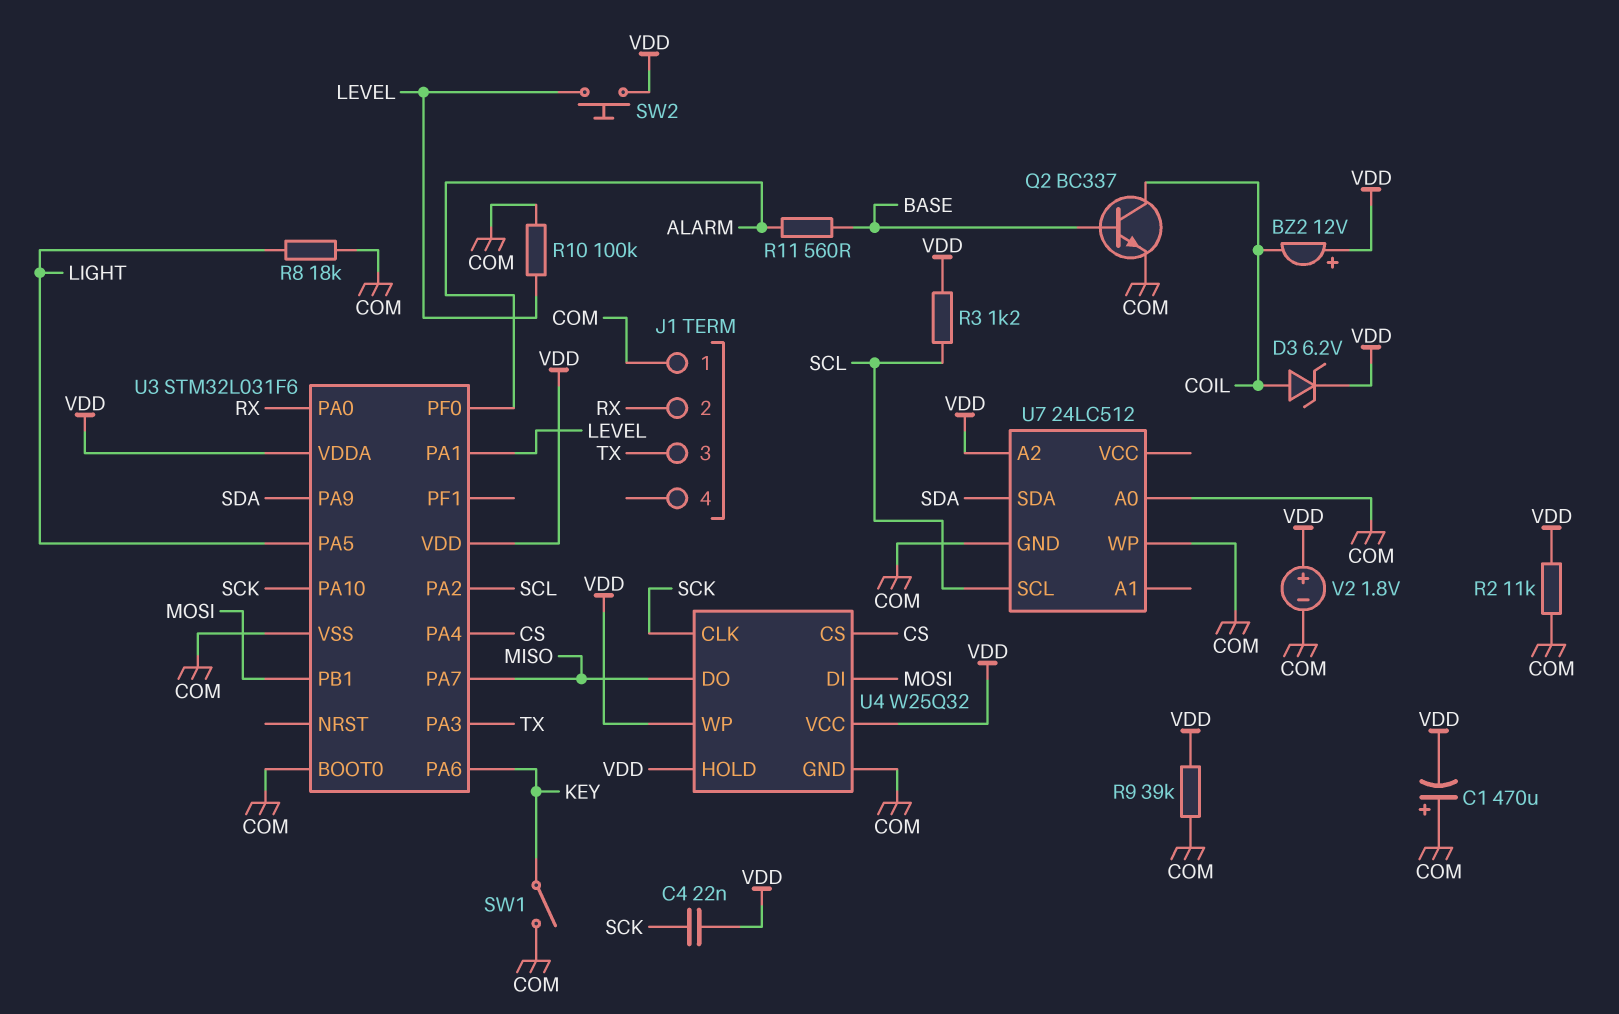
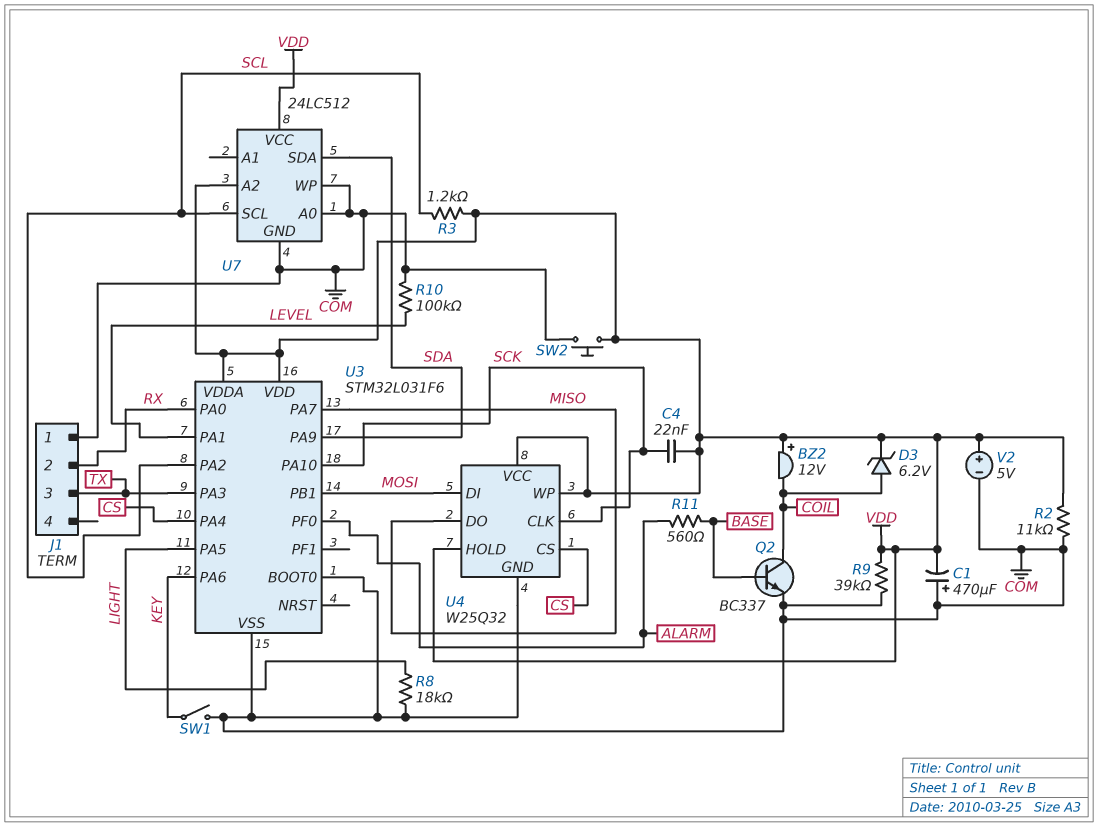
SW2: button (LEVEL, VDD) -> button (COM, VDD)
U7 pin VCC: none -> VDD
V2: 1.8V (plus VDD, minus COM) -> 5V (plus VDD, minus COM)

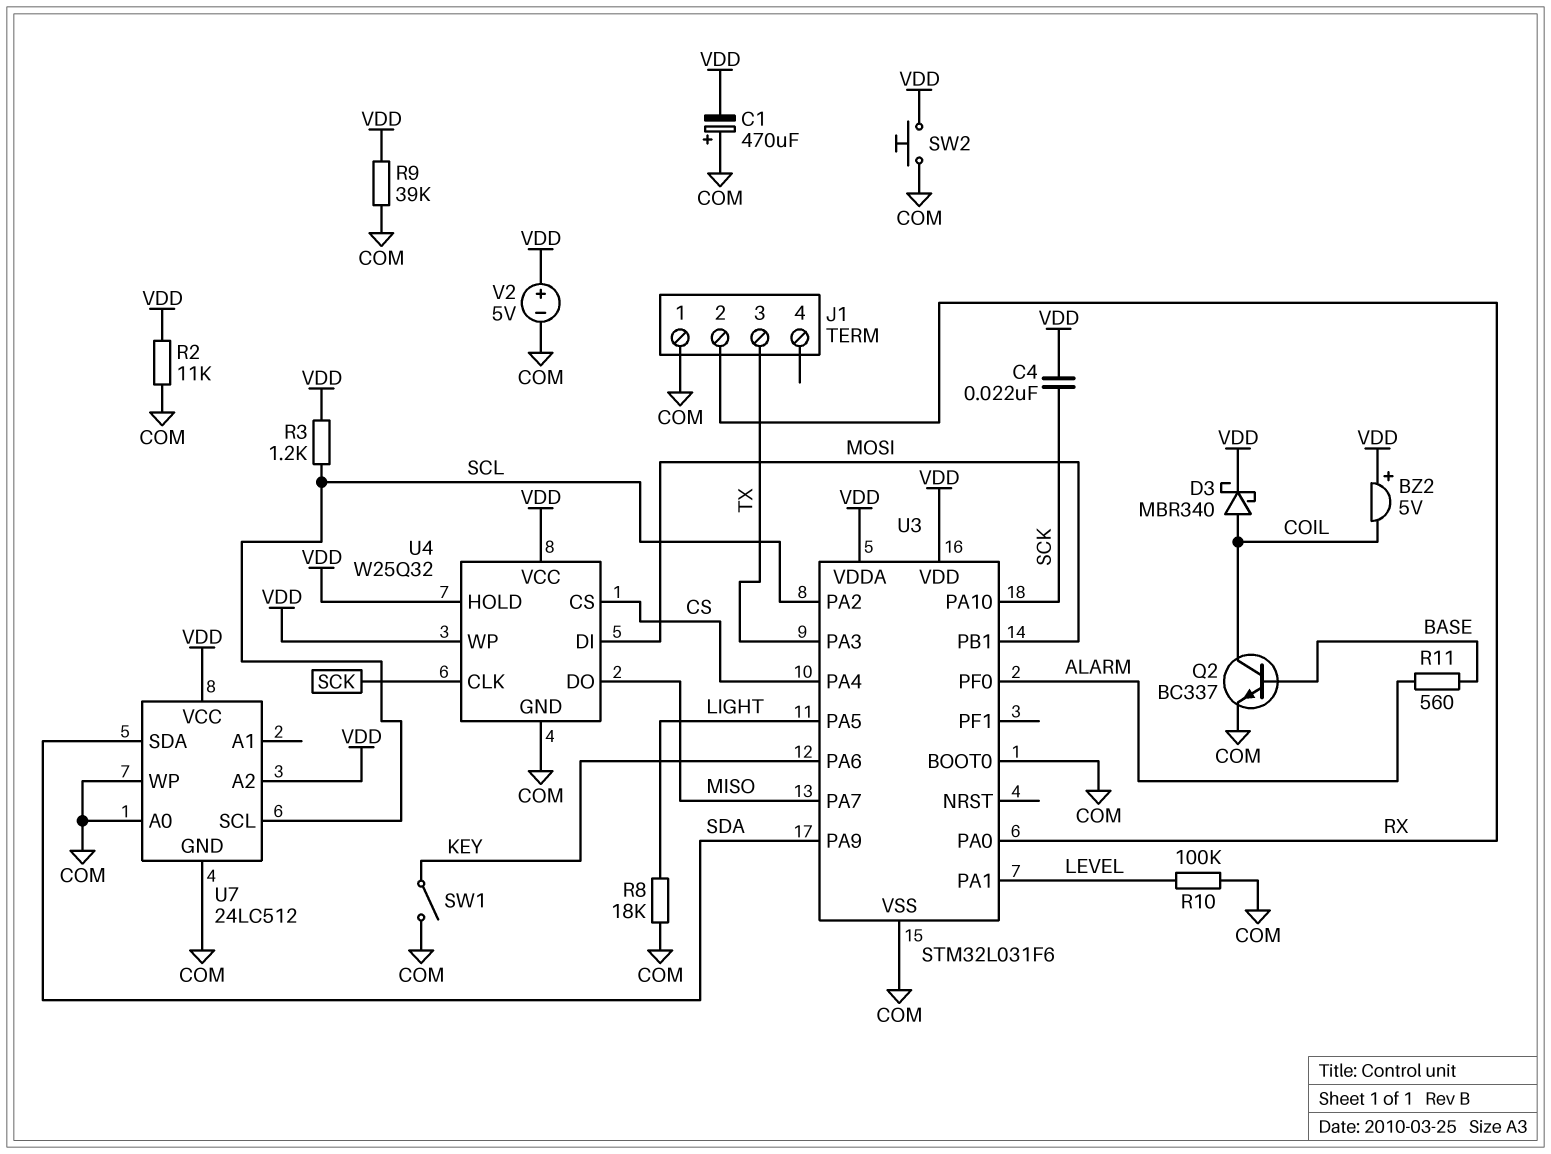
BZ2: buzzer 12V (plus VDD, minus COIL) -> buzzer 5V (plus VDD, minus COIL)
D3: zener 6.2V (A COIL, K VDD) -> schottky MBR340 (A COIL, K VDD)

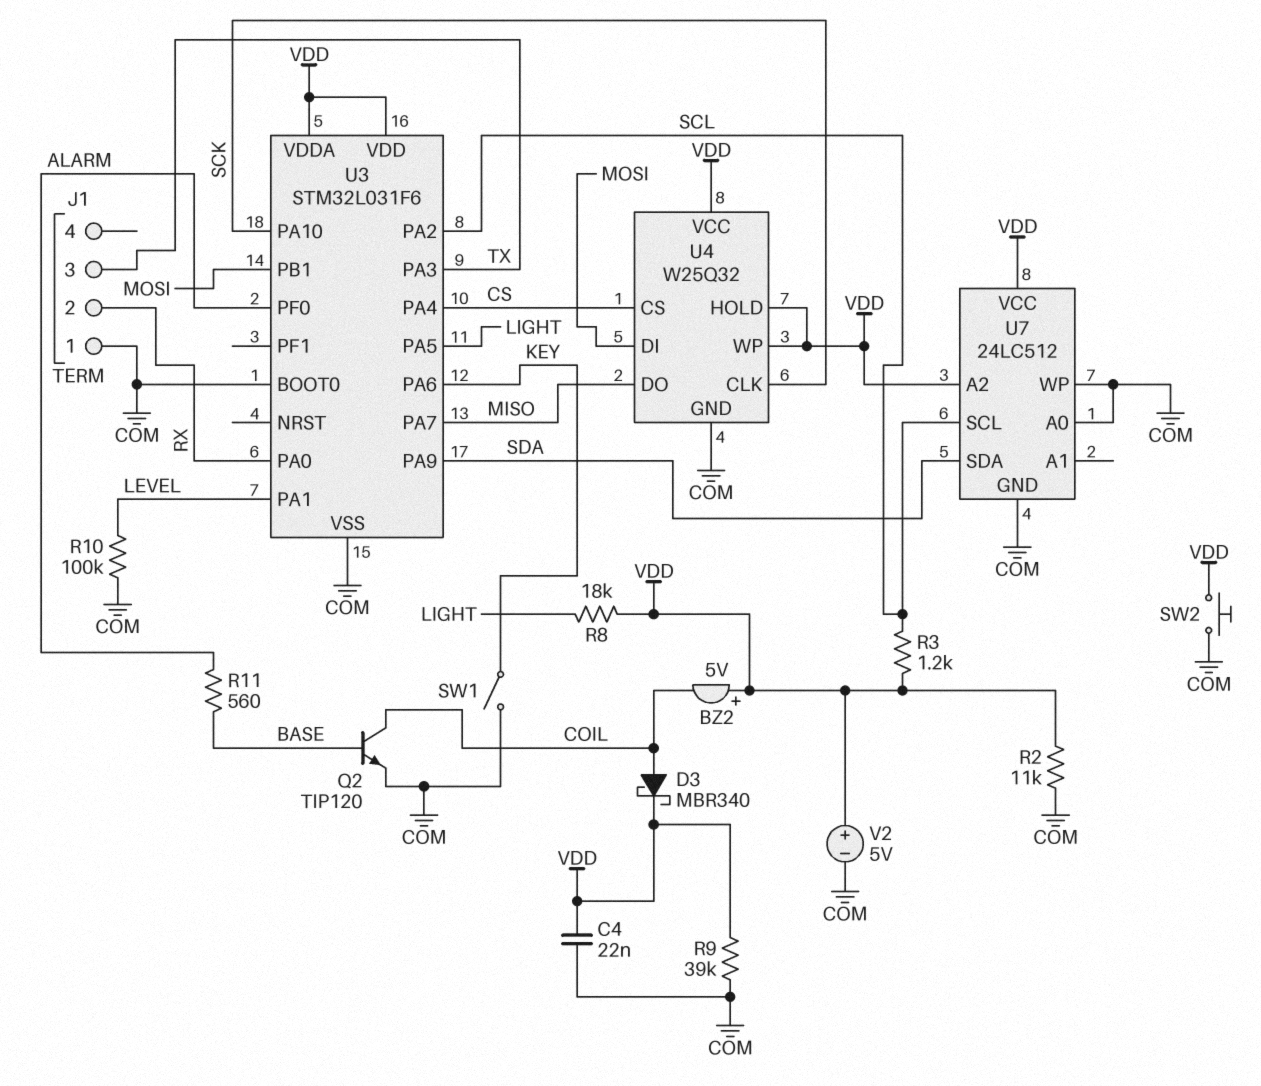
C1: 470uF (plus COM, minus VDD) -> none
C4: 22nF (SCK, VDD) -> 22nF (COM, VDD)
Q2: NPN BC337 (B BASE, C COIL, E COM) -> NPN TIP120 (B BASE, C COIL, E COM)
R8: 18k (COM, LIGHT) -> 18k (LIGHT, VDD)

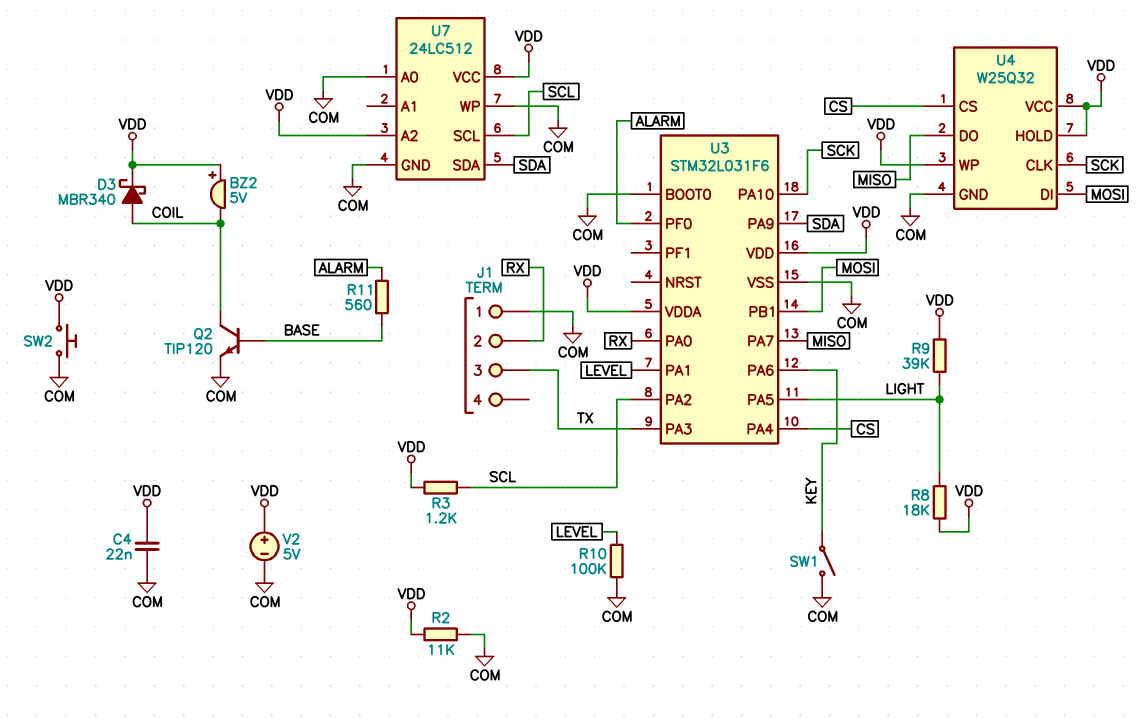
R9: 39k (COM, VDD) -> 39k (LIGHT, VDD)

